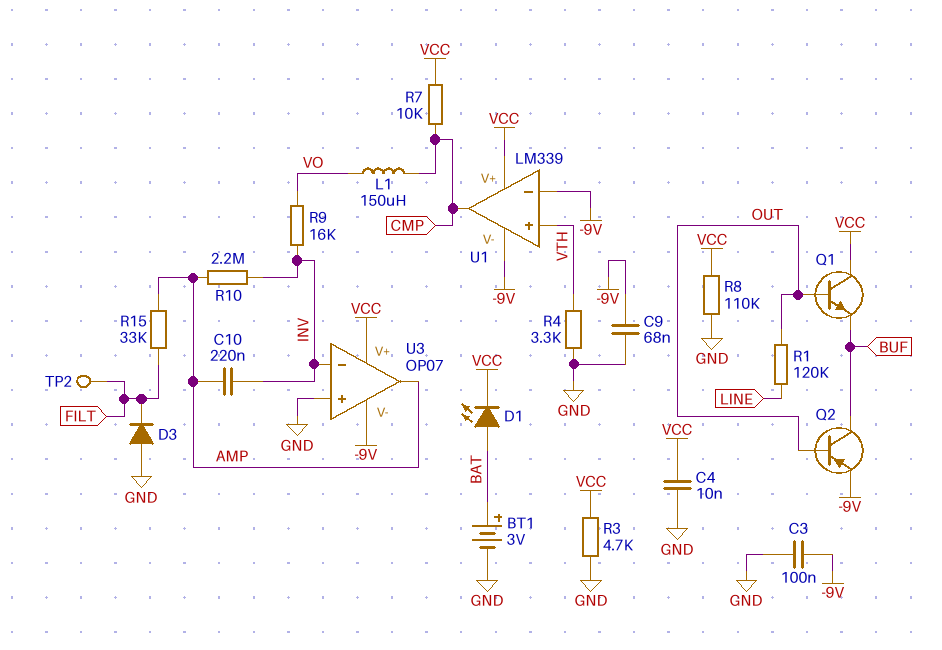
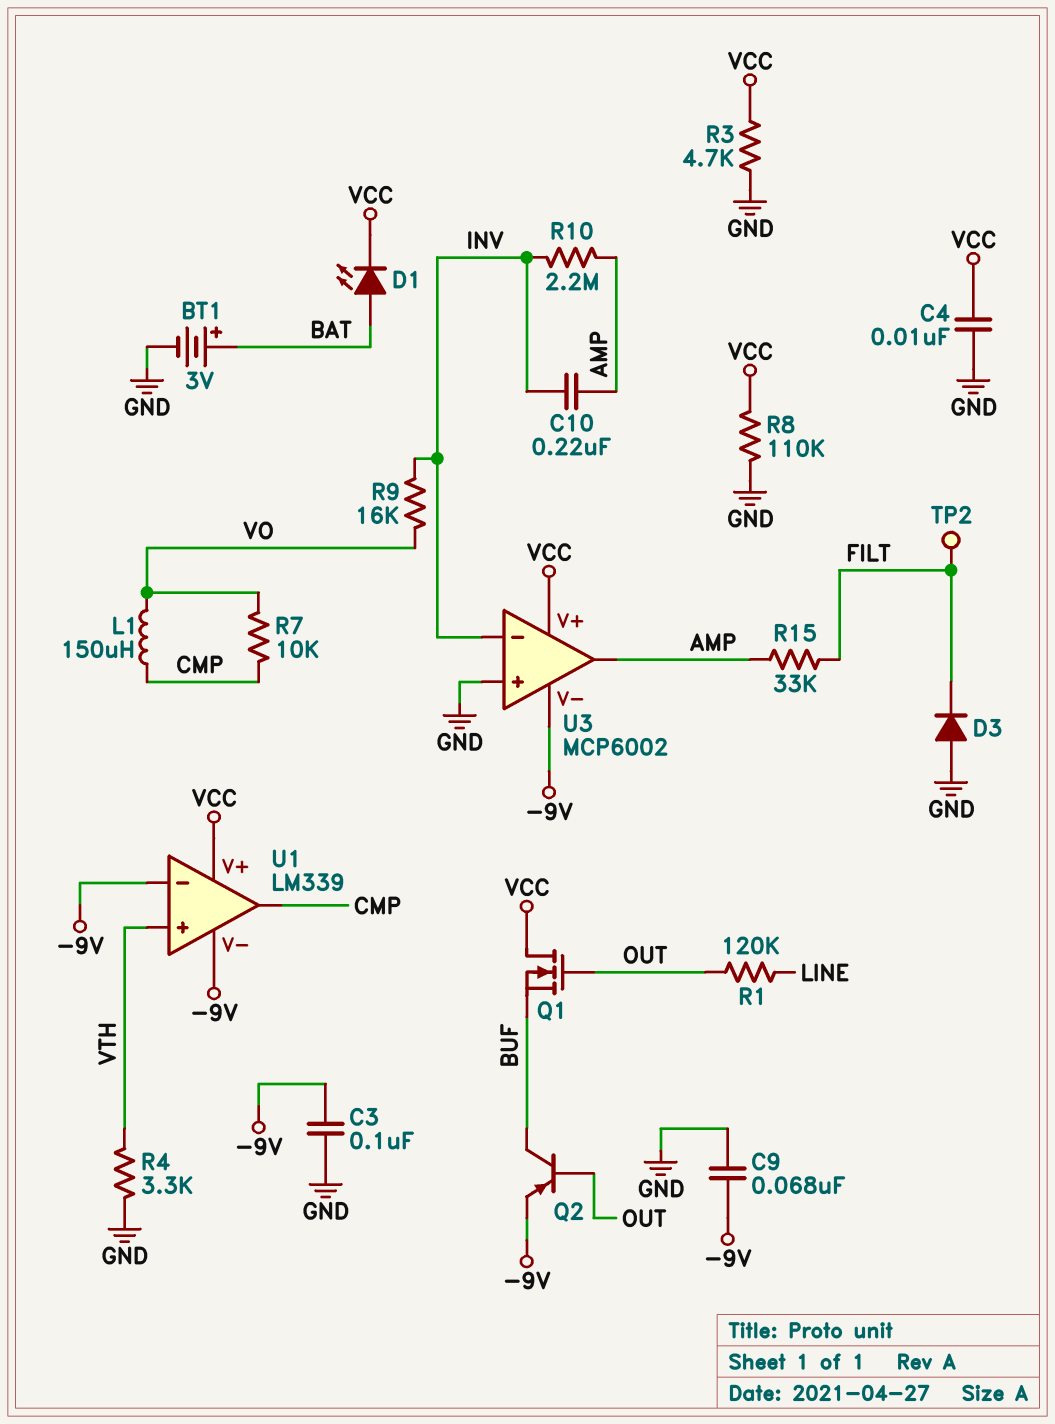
Q1: NPN (B OUT, C VCC, E BUF) -> NMOS (G OUT, D VCC, S BUF)
R7: 10k (CMP, VCC) -> 10k (CMP, VO)
U3: OP07 -> MCP6002

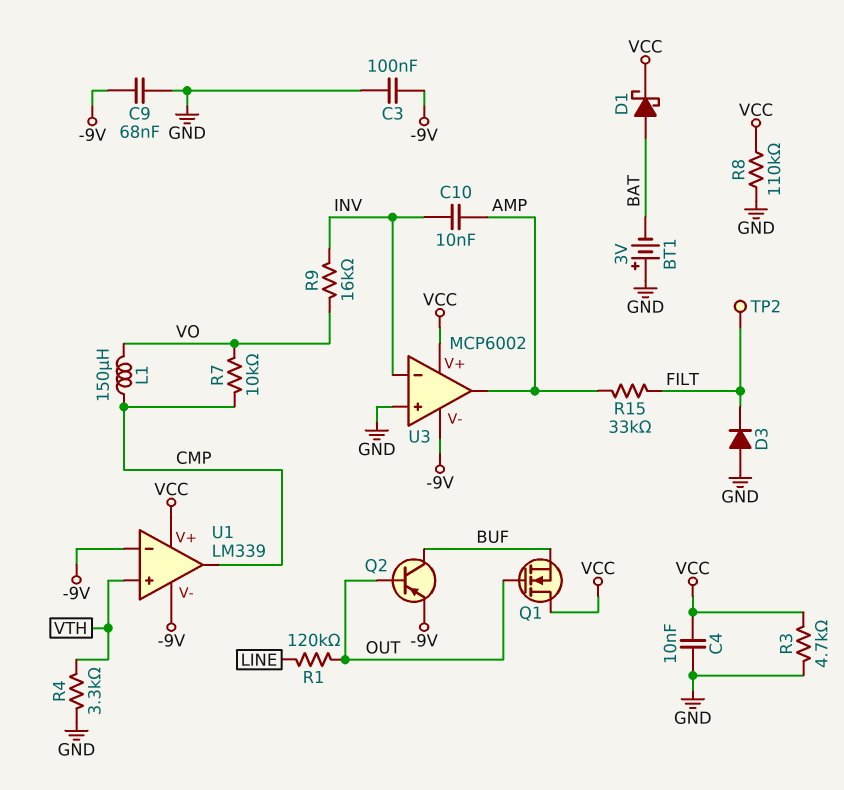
BT1: 3V (plus BAT, minus GND) -> 3V (plus GND, minus BAT)
C10: 220nF (AMP, INV) -> 10nF (AMP, INV)
D1: LED (A BAT, K VCC) -> schottky (A BAT, K VCC)
R10: 2.2M (AMP, INV) -> none

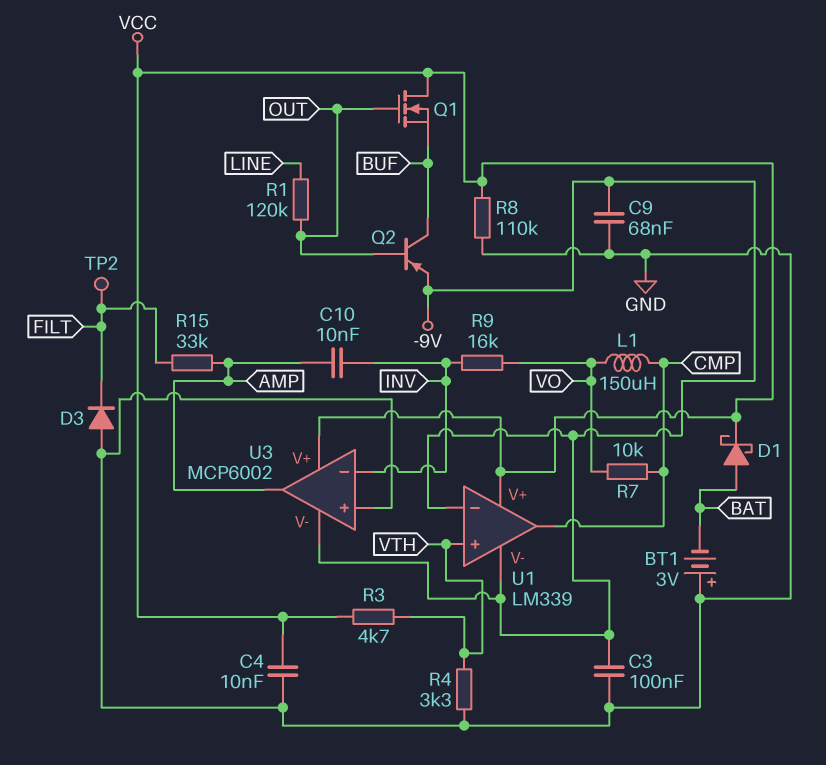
R3: 4.7k (GND, VCC) -> 4.7k (VCC, VTH)

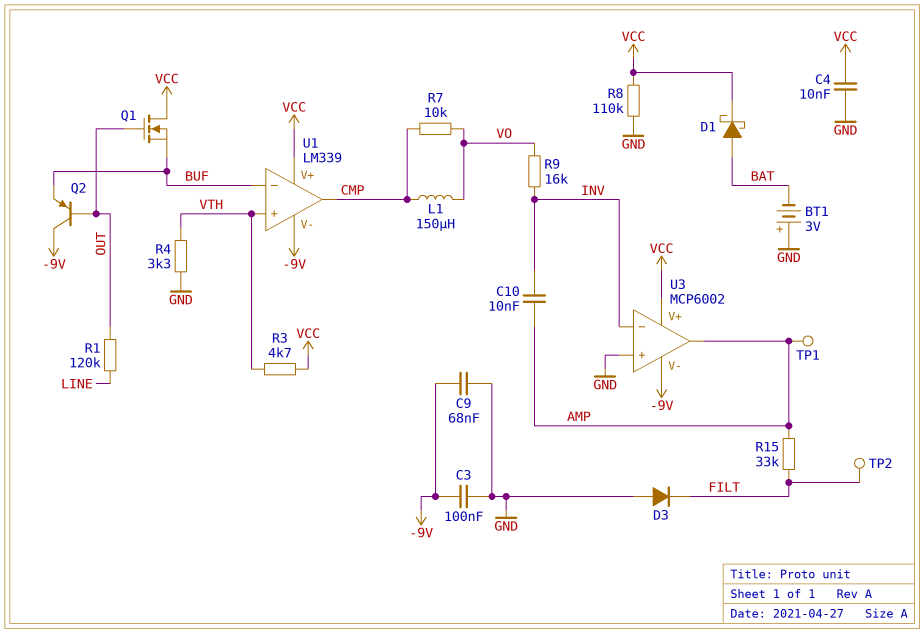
Q2: PNP (B OUT, C BUF, E -9V) -> PNP (B OUT, C -9V, E BUF)
TP1: none -> test point (AMP)
U1 pin in-: -9V -> BUF

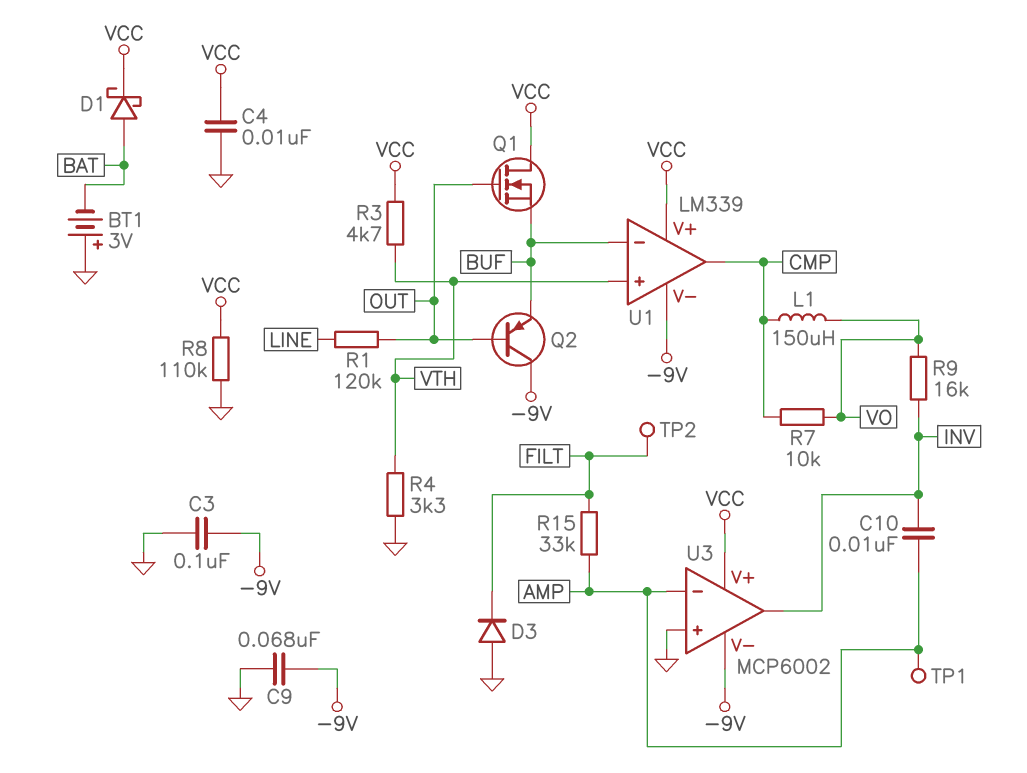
U3 pin in-: INV -> AMP
U3 pin out: AMP -> INV

